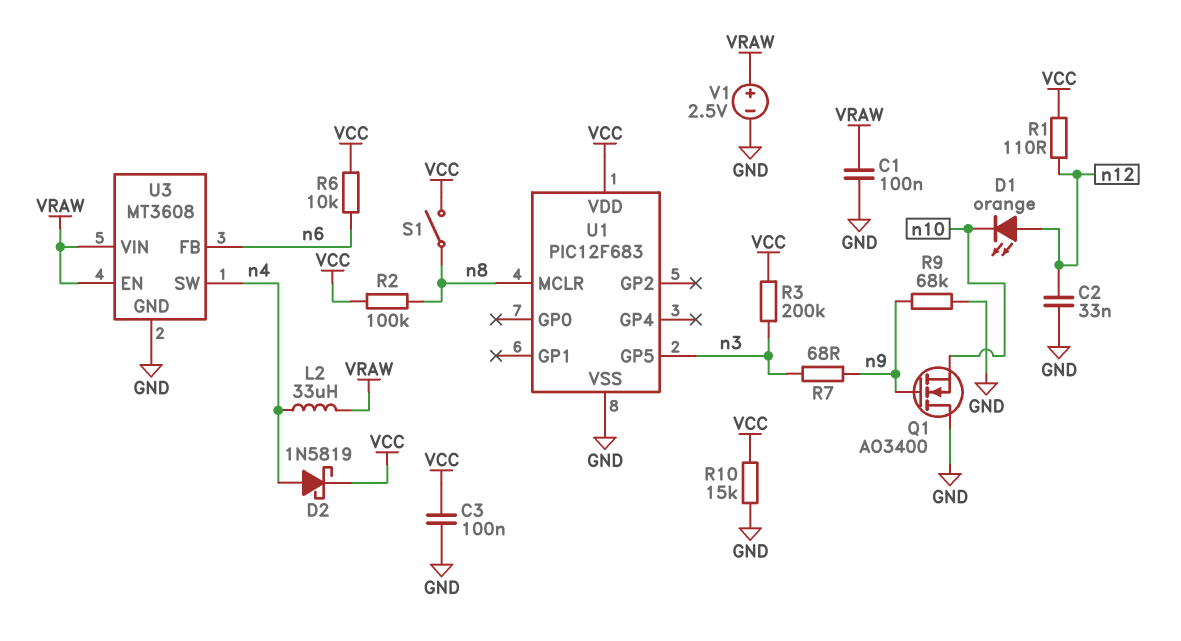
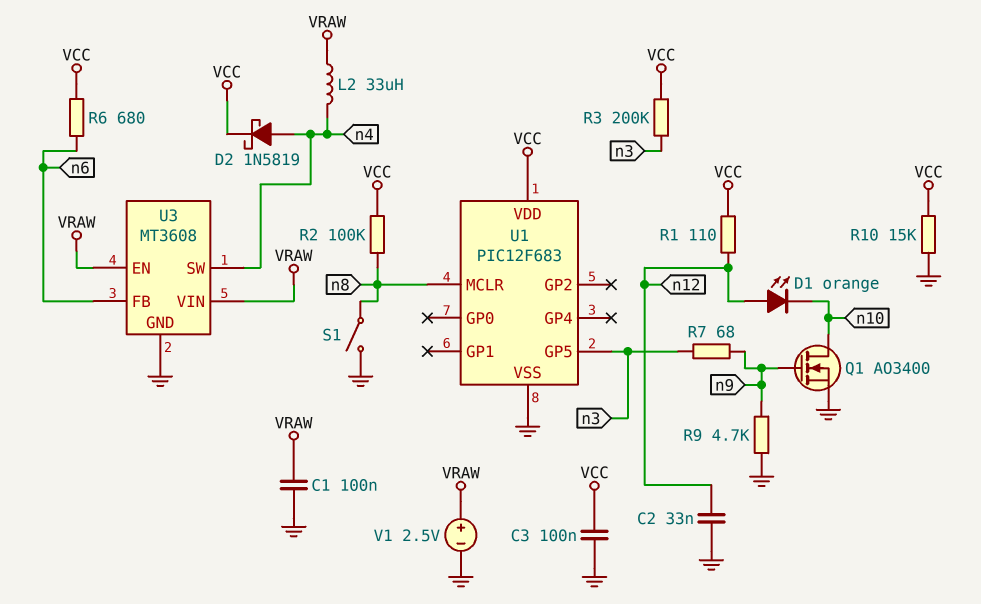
Q1: NMOS AO3400 (G n9, D GND, S n10) -> NMOS AO3400 (G n9, D n10, S GND)
R6: 10k (VCC, n6) -> 680 (VCC, n6)
R9: 68k (GND, n9) -> 4.7k (GND, n9)
S1: switch (VCC, n8) -> switch (GND, n8)

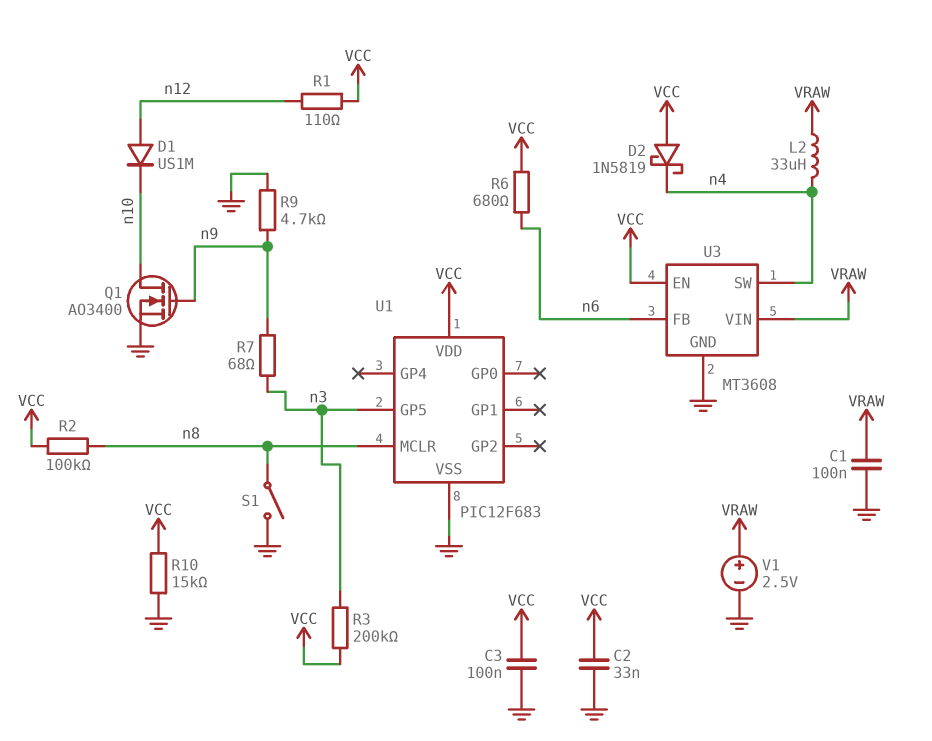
C2: 33nF (GND, n12) -> 33nF (GND, VCC)
D1: LED orange (A n12, K n10) -> diode US1M (A n12, K n10)
D2: schottky 1N5819 (A n4, K VCC) -> schottky 1N5819 (A VCC, K n4)
U3 pin EN: VRAW -> VCC

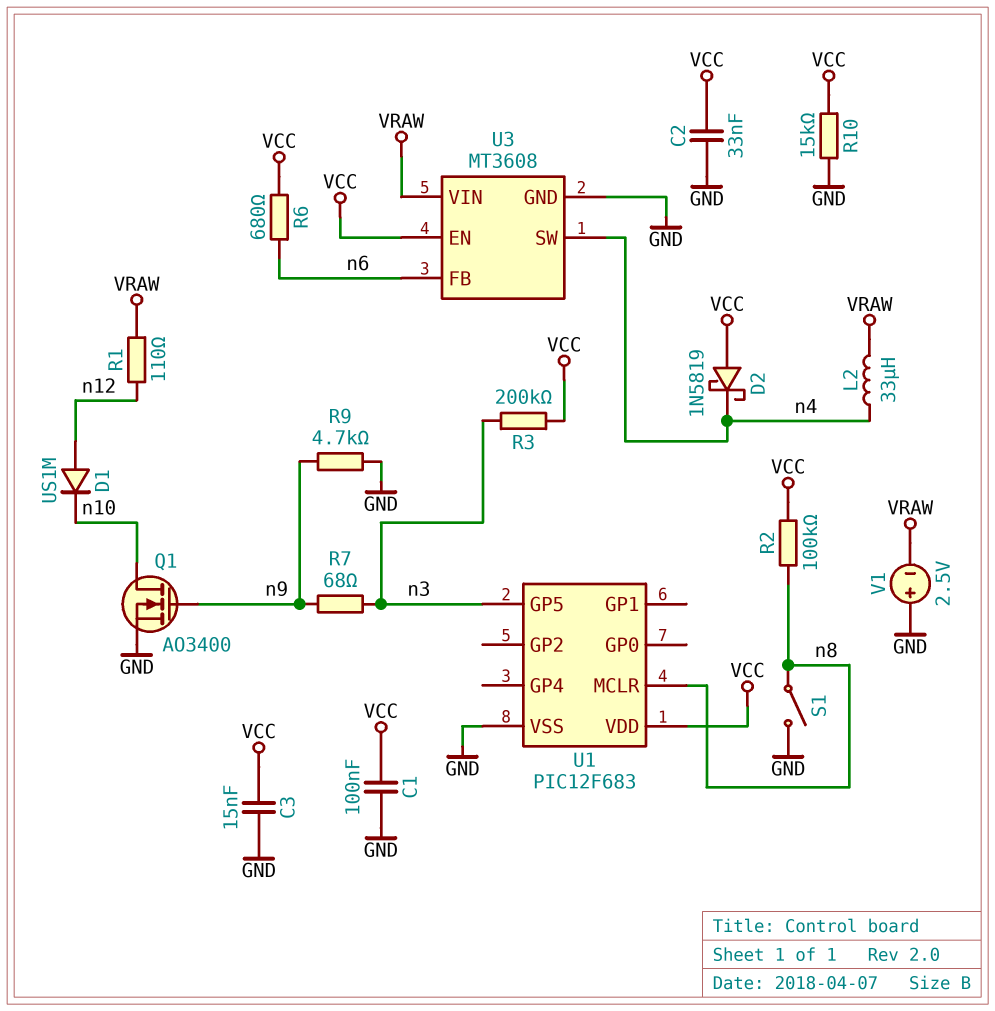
C1: 100nF (GND, VRAW) -> 100nF (GND, VCC)
C3: 100nF (GND, VCC) -> 15nF (GND, VCC)
R1: 110 (VCC, n12) -> 110 (VRAW, n12)
V1: 2.5V (plus VRAW, minus GND) -> 2.5V (plus GND, minus VRAW)

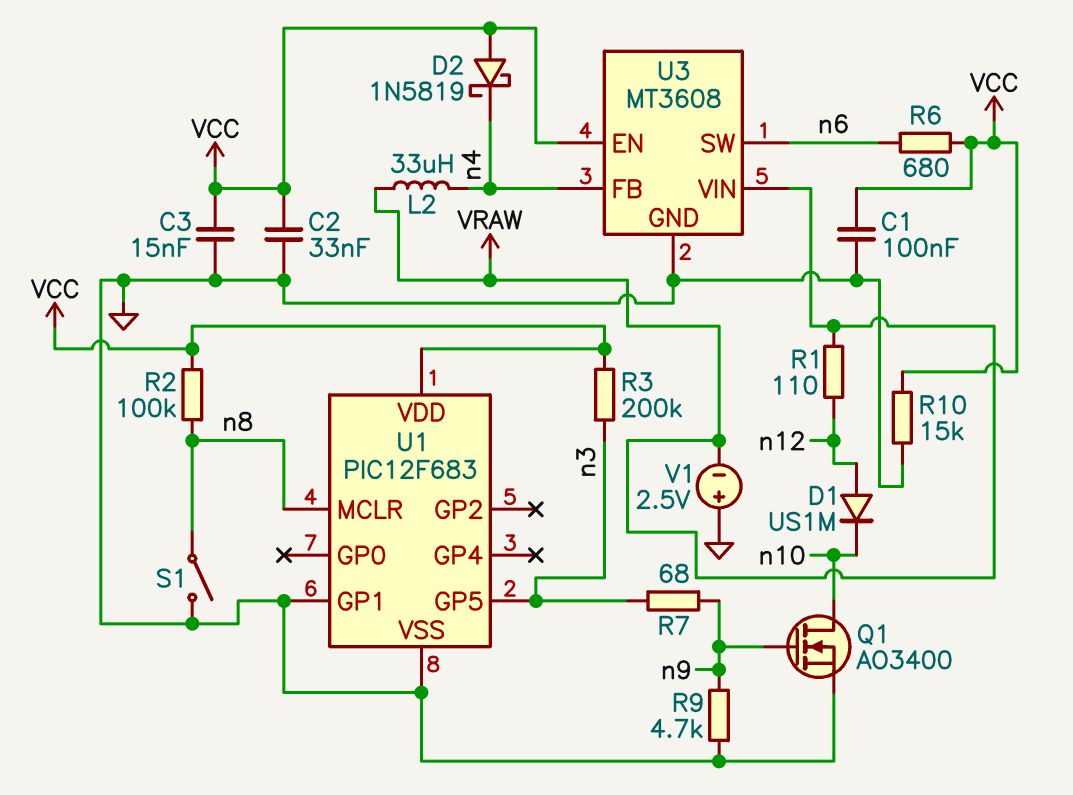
U1 pin GP1: none -> GND
U3 pin FB: n6 -> n4
U3 pin SW: n4 -> n6

